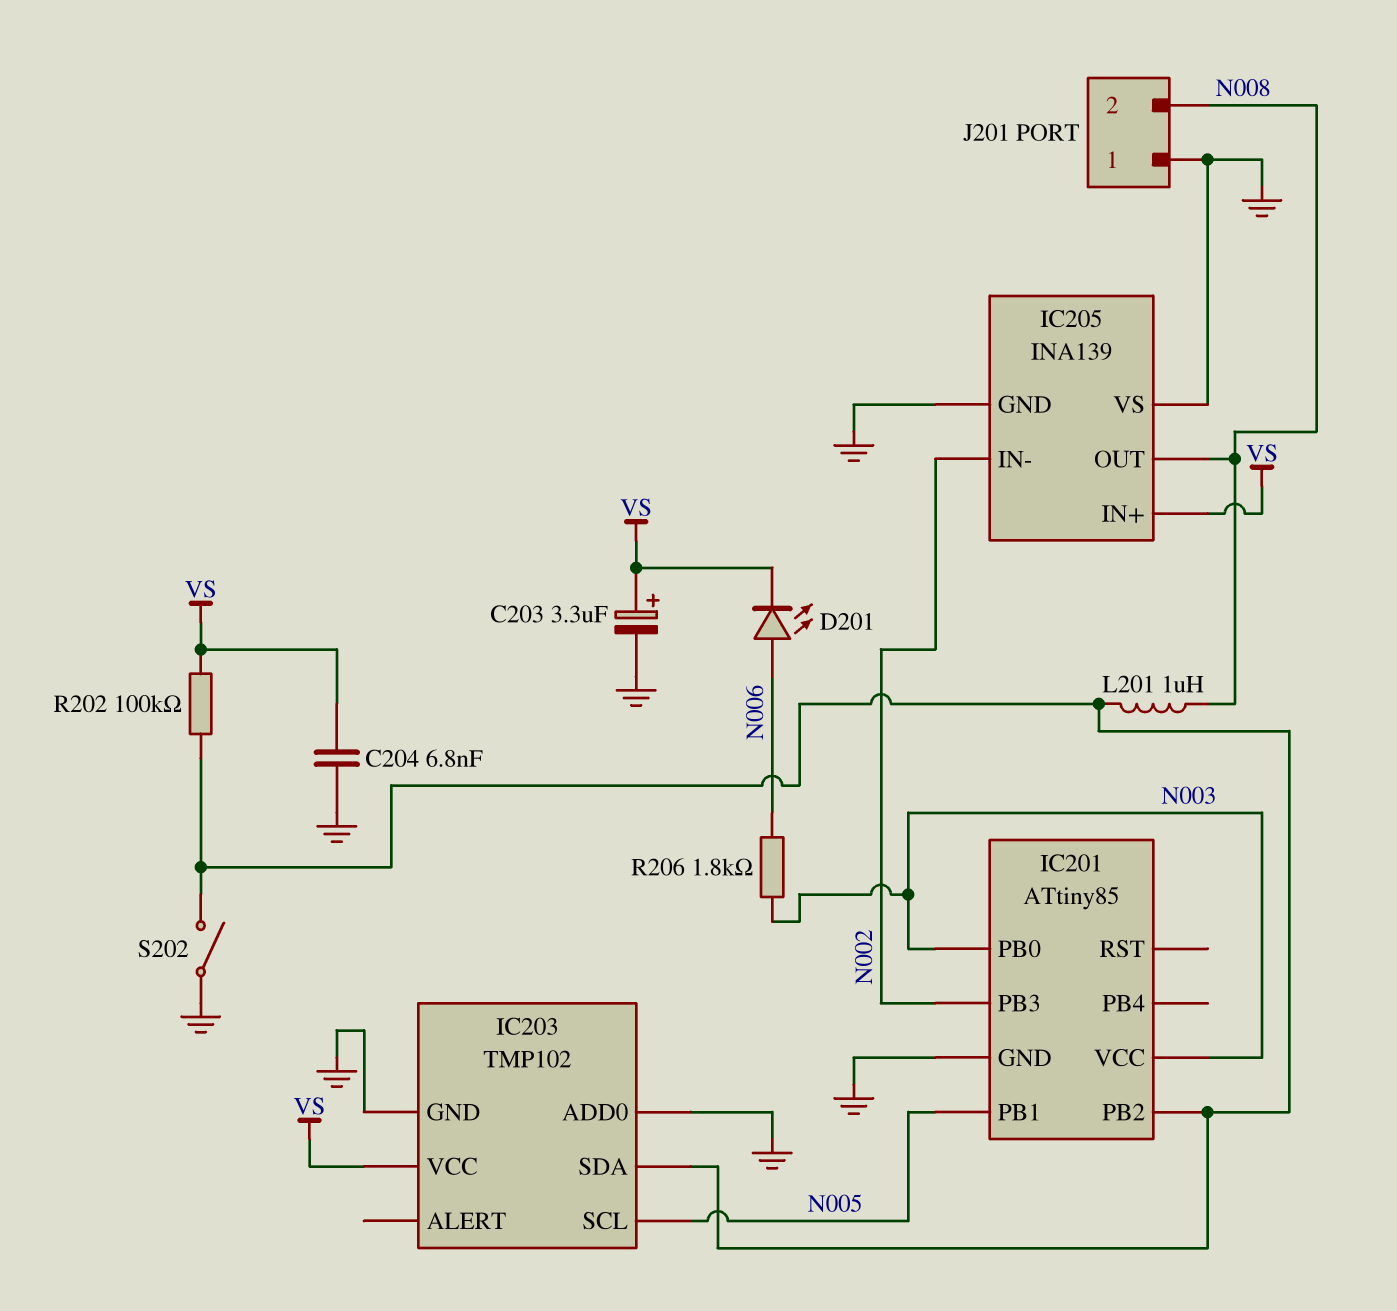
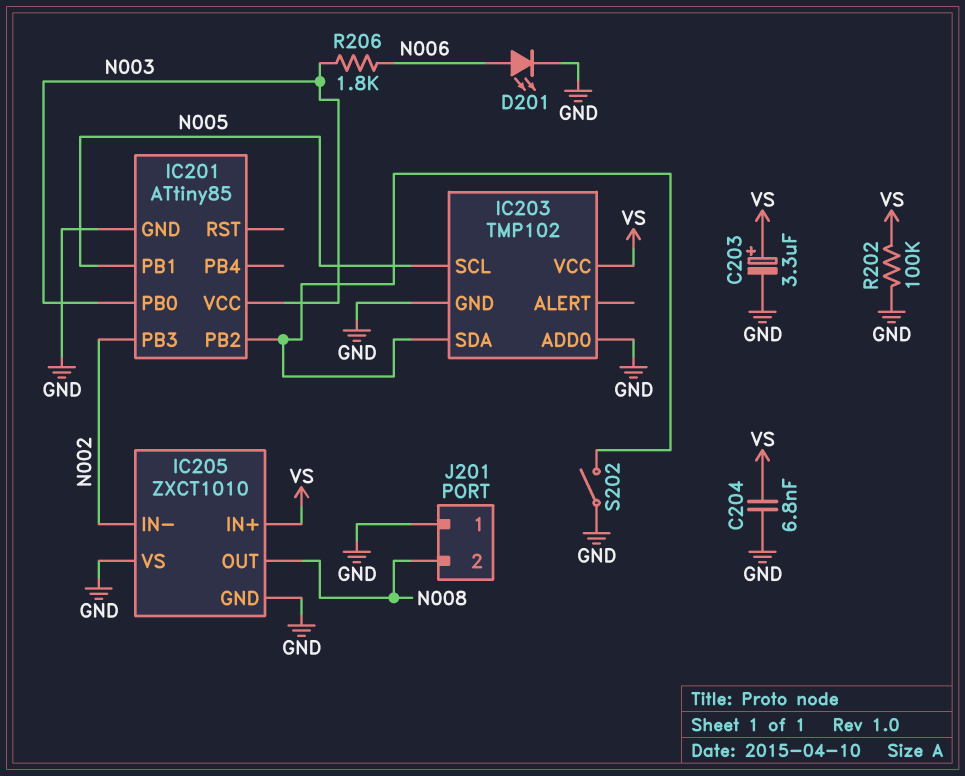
D201: LED (A N006, K VS) -> LED (A N006, K GND)
IC205: INA139 -> ZXCT1010
L201: 1uH (IC201/PB2, N008) -> none
R202: 100k (IC201/PB2, VS) -> 100k (GND, VS)

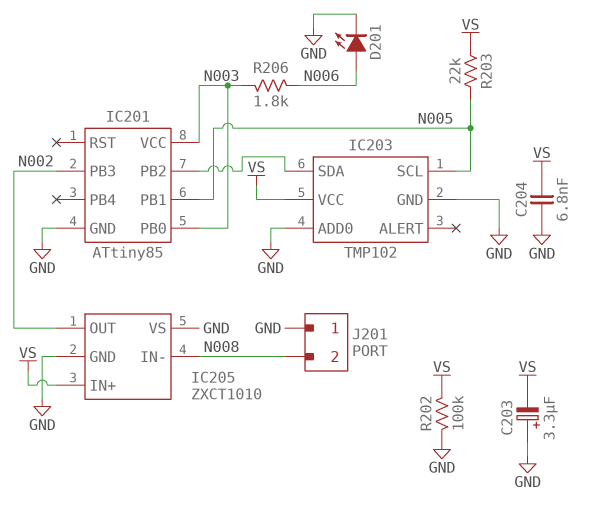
C203: 3.3uF (plus VS, minus GND) -> 3.3uF (plus GND, minus VS)
IC205 pin IN-: N002 -> N008
IC205 pin OUT: N008 -> N002
R203: none -> 22k (N005, VS)
S202: switch (GND, IC201/PB2) -> none

